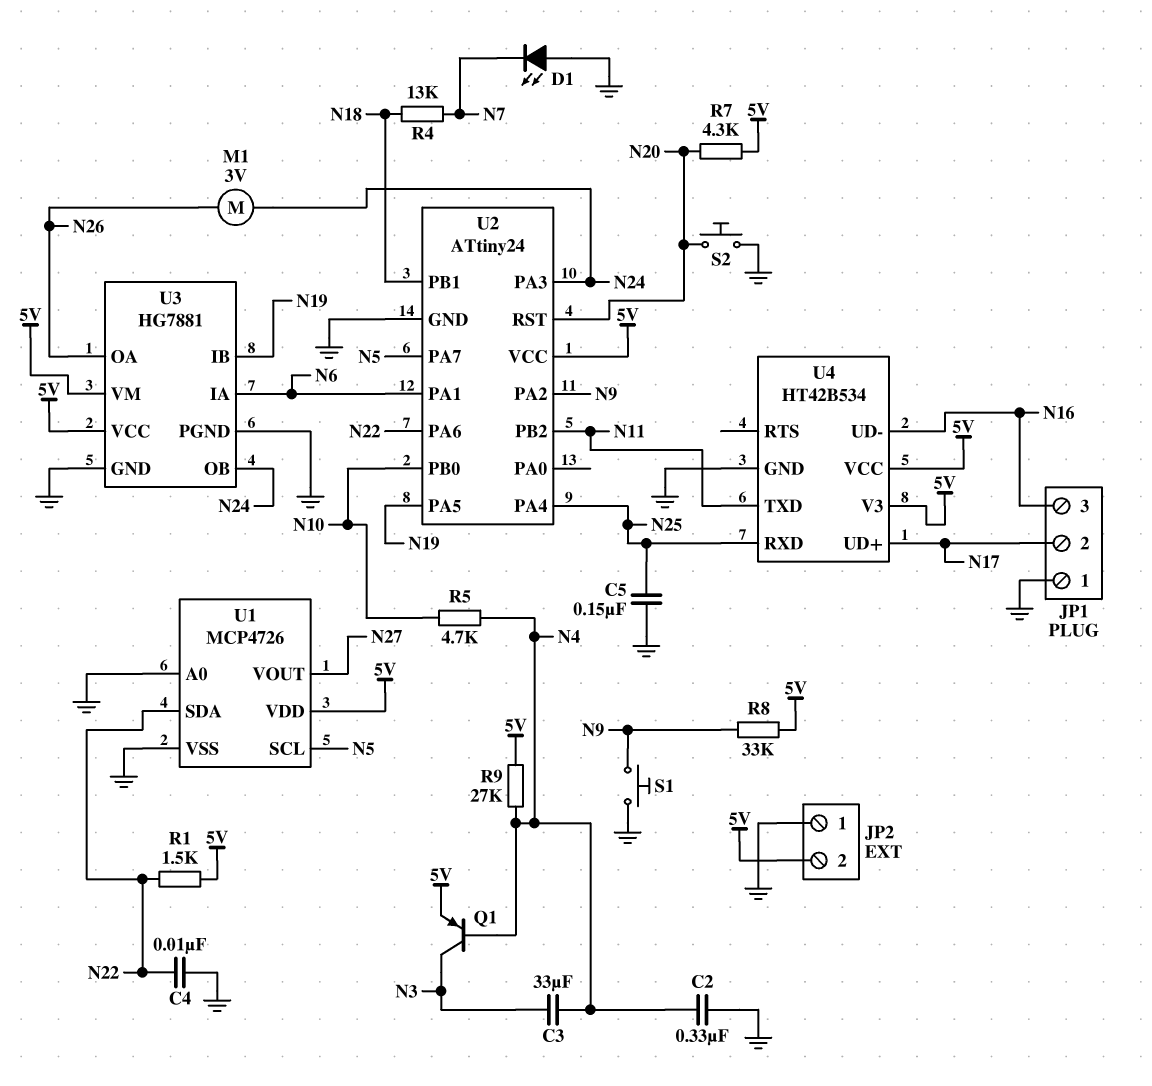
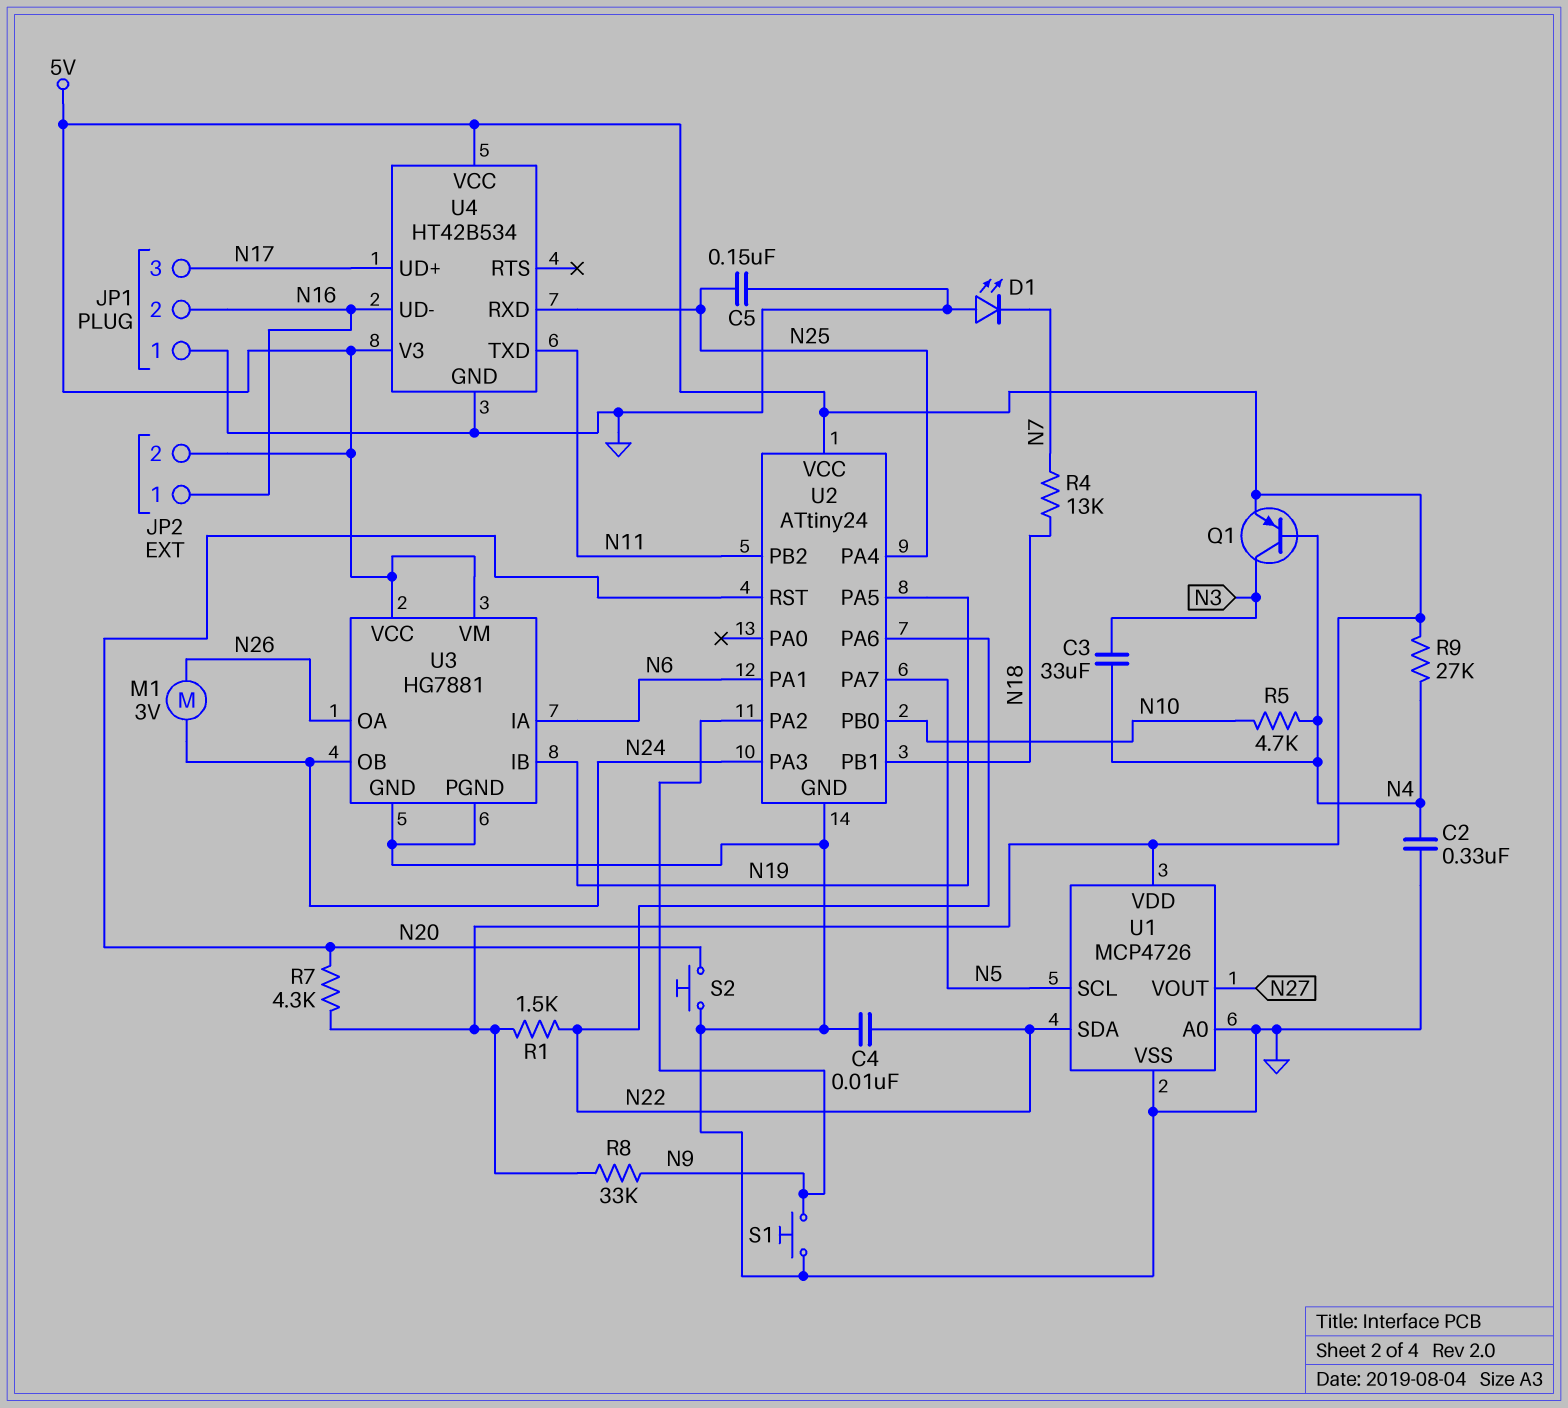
JP1 pin 2: N17 -> N16
JP1 pin 3: N16 -> N17
JP2 pin 1: GND -> N16

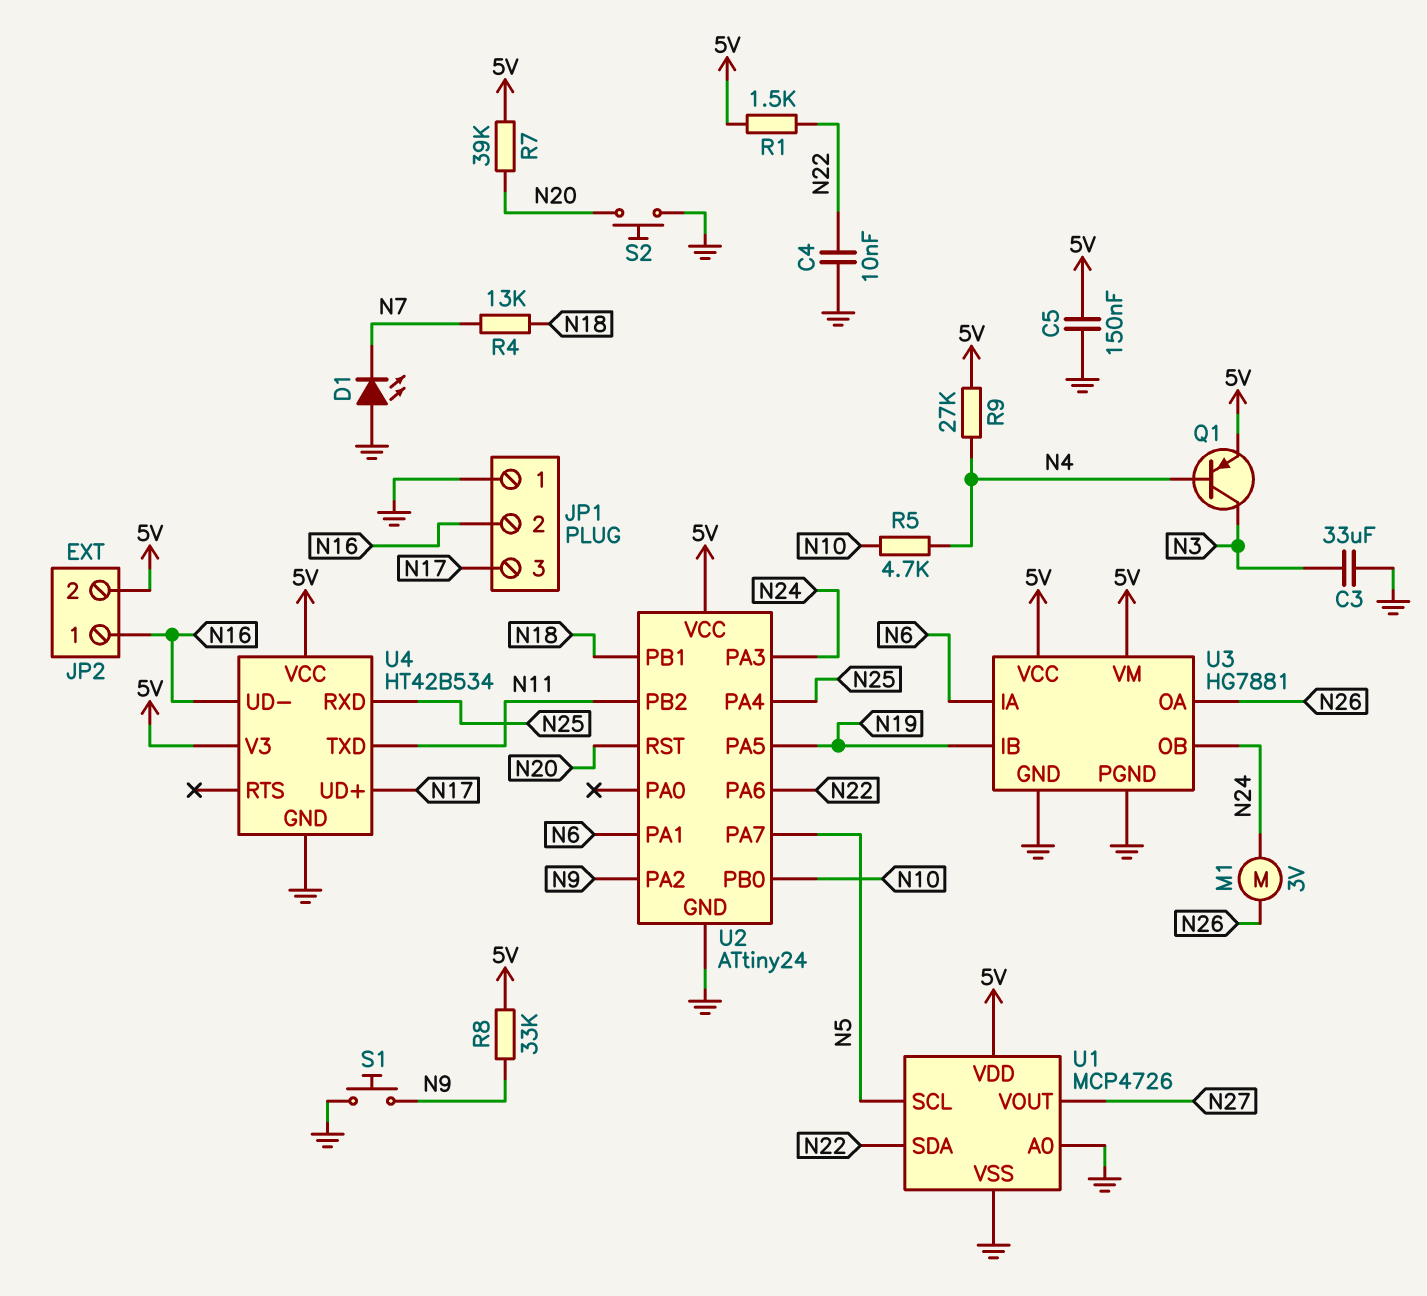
C2: 330nF (GND, N4) -> none
C3: 33uF (N3, N4) -> 33uF (GND, N3)
C5: 150nF (GND, N25) -> 150nF (5V, GND)
R7: 4.3k (5V, N20) -> 39k (5V, N20)

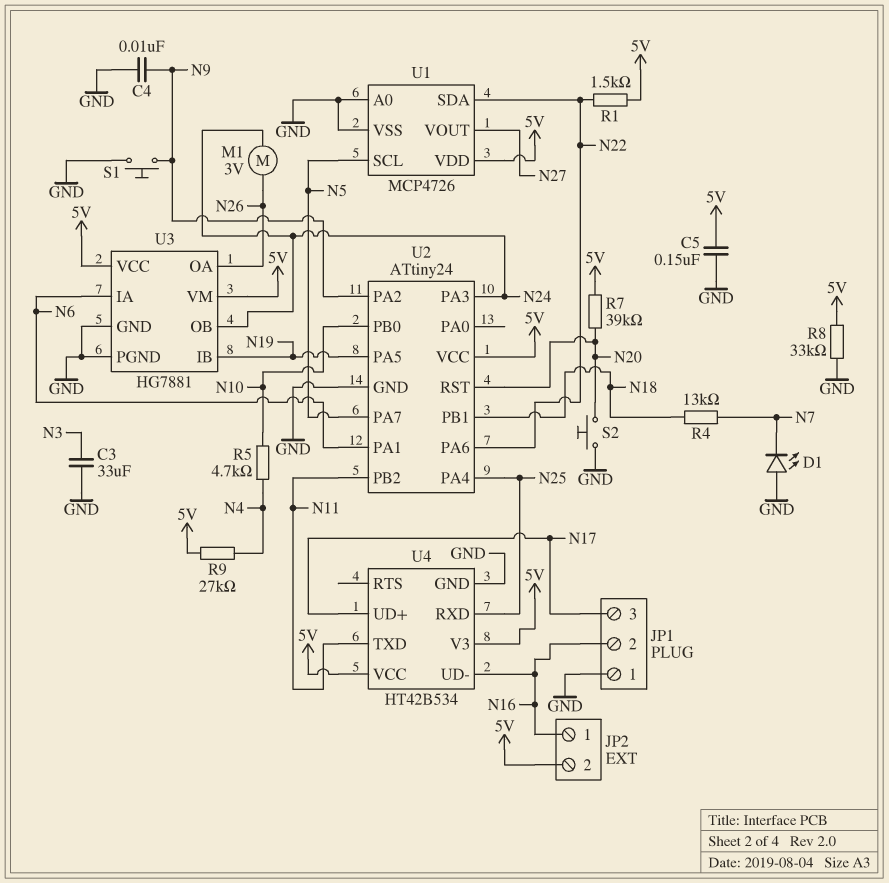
C4: 10nF (GND, N22) -> 10nF (GND, N9)
Q1: PNP (B N4, C N3, E 5V) -> none
R8: 33k (5V, N9) -> 33k (5V, GND)

